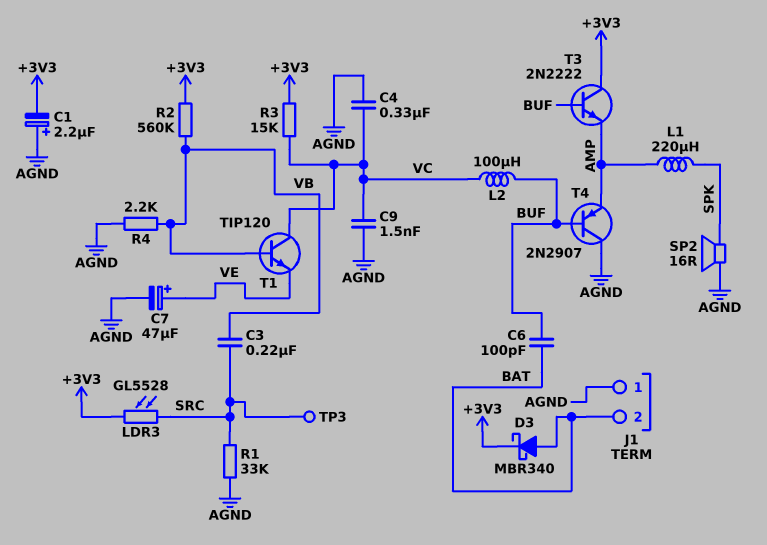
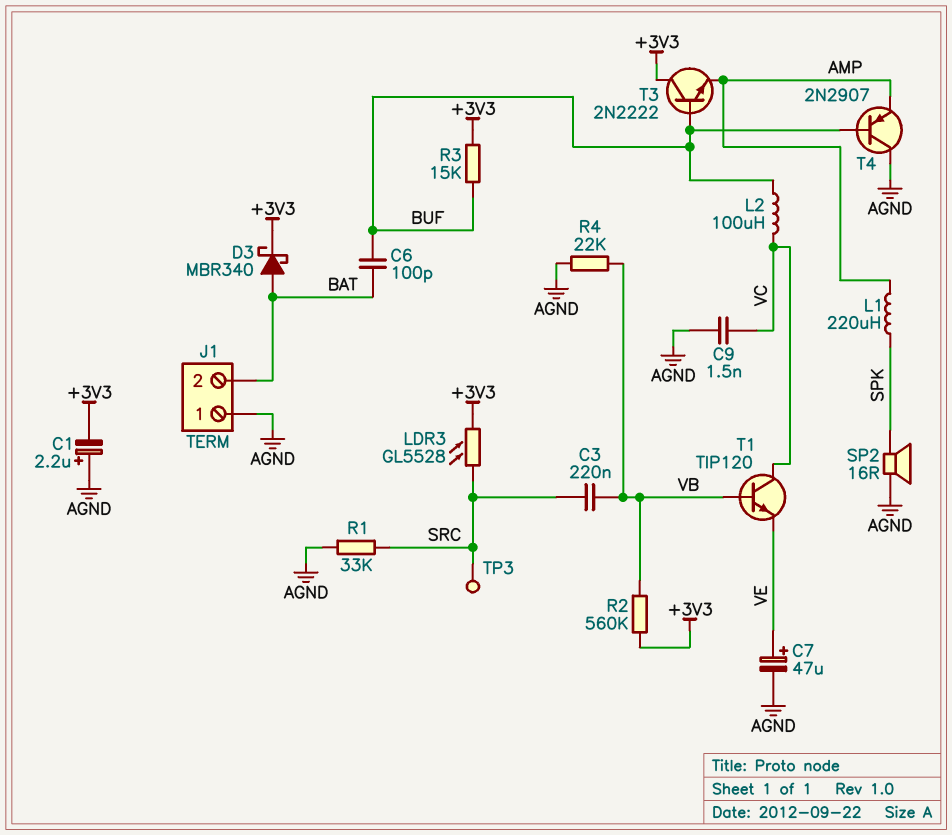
C4: 330nF (AGND, VC) -> none
R3: 15k (+3V3, VC) -> 15k (+3V3, BUF)
R4: 2.2k (AGND, VB) -> 22k (AGND, VB)

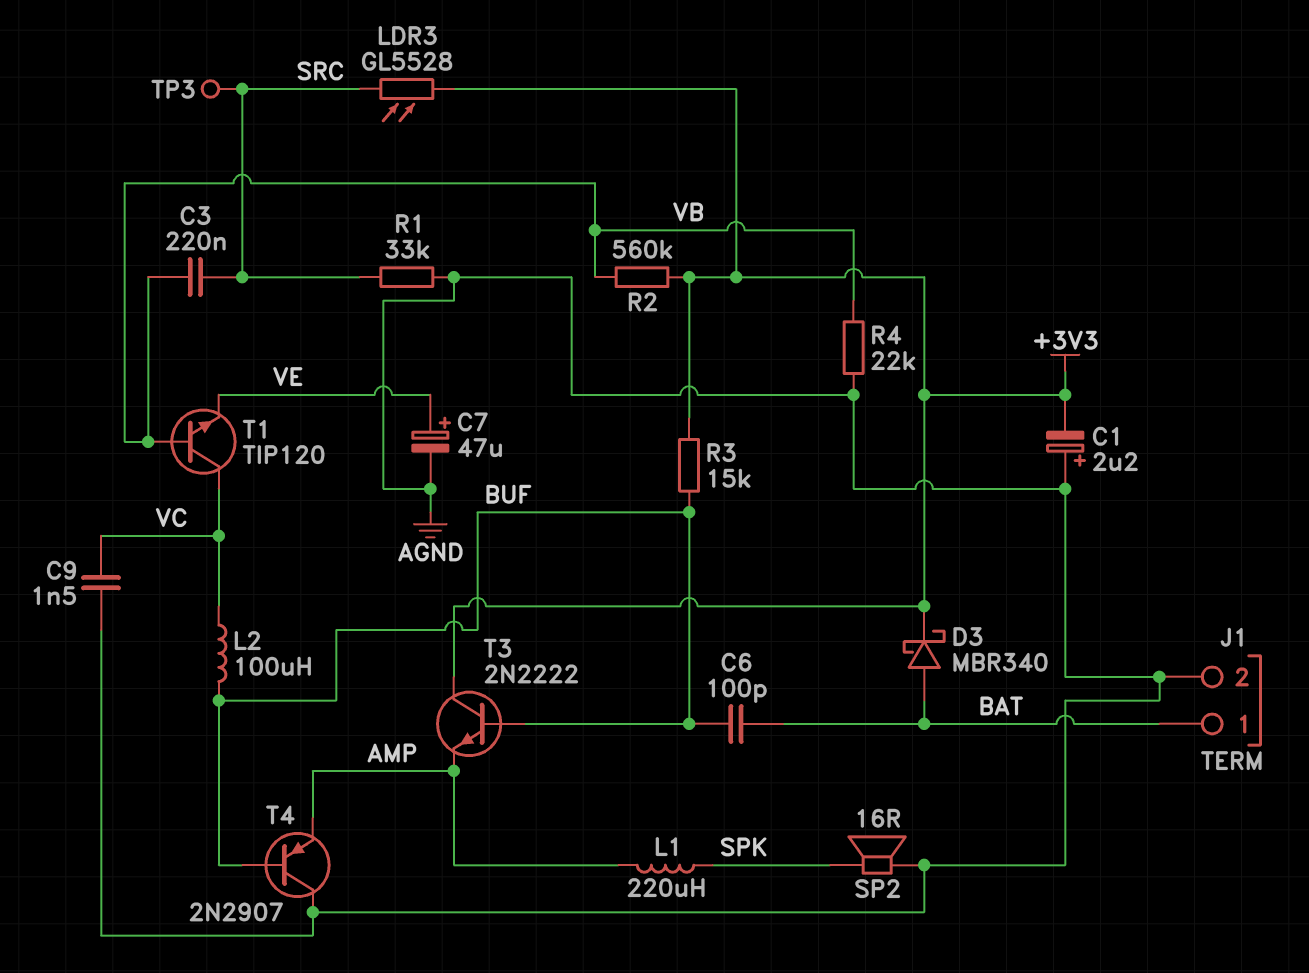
J1 pin 1: AGND -> BAT
J1 pin 2: BAT -> AGND

